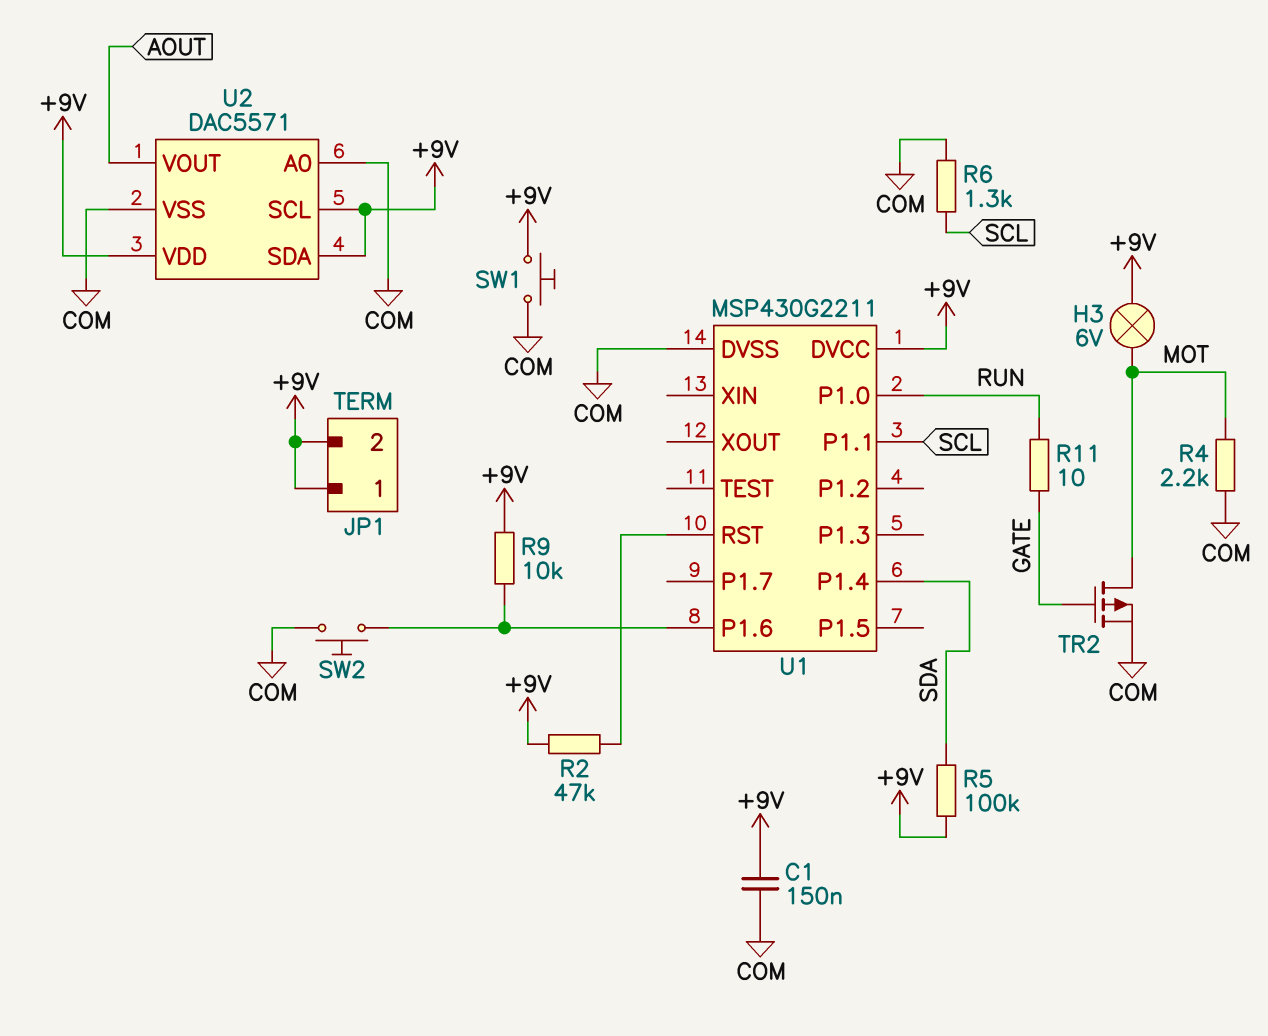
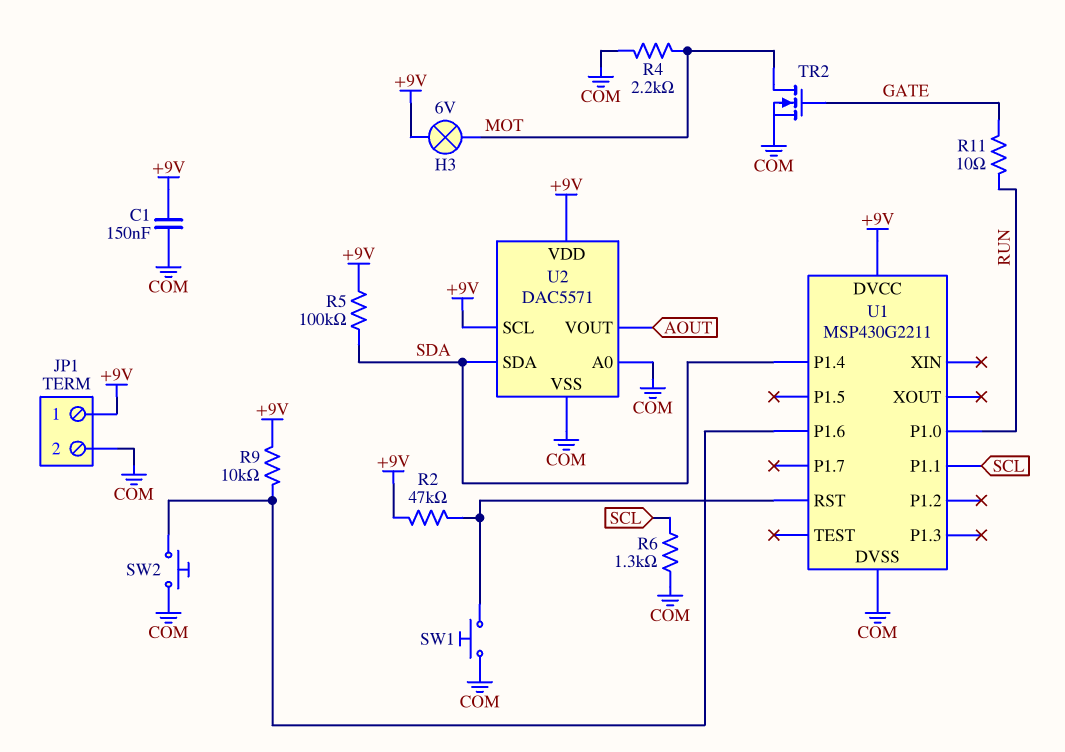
JP1 pin 2: +9V -> COM
SW1: button (+9V, COM) -> button (COM, U1/RST)
TR2: PMOS (G GATE, D MOT, S COM) -> NMOS (G GATE, D MOT, S COM)
U2 pin SDA: +9V -> SDA

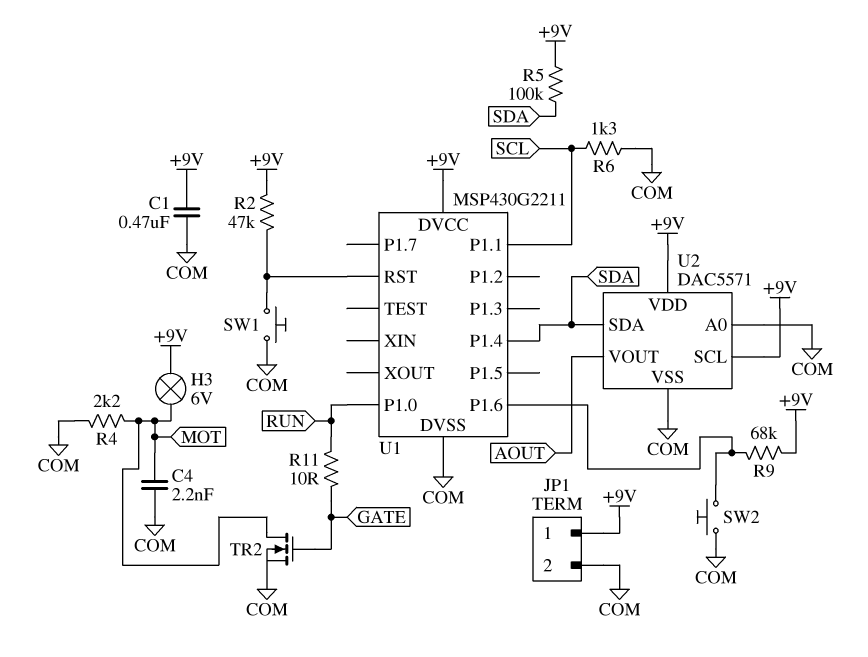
C1: 150nF (+9V, COM) -> 470nF (+9V, COM)
C4: none -> 2.2nF (COM, MOT)
R9: 10k (+9V, U1/P1.6) -> 68k (+9V, U1/P1.6)

